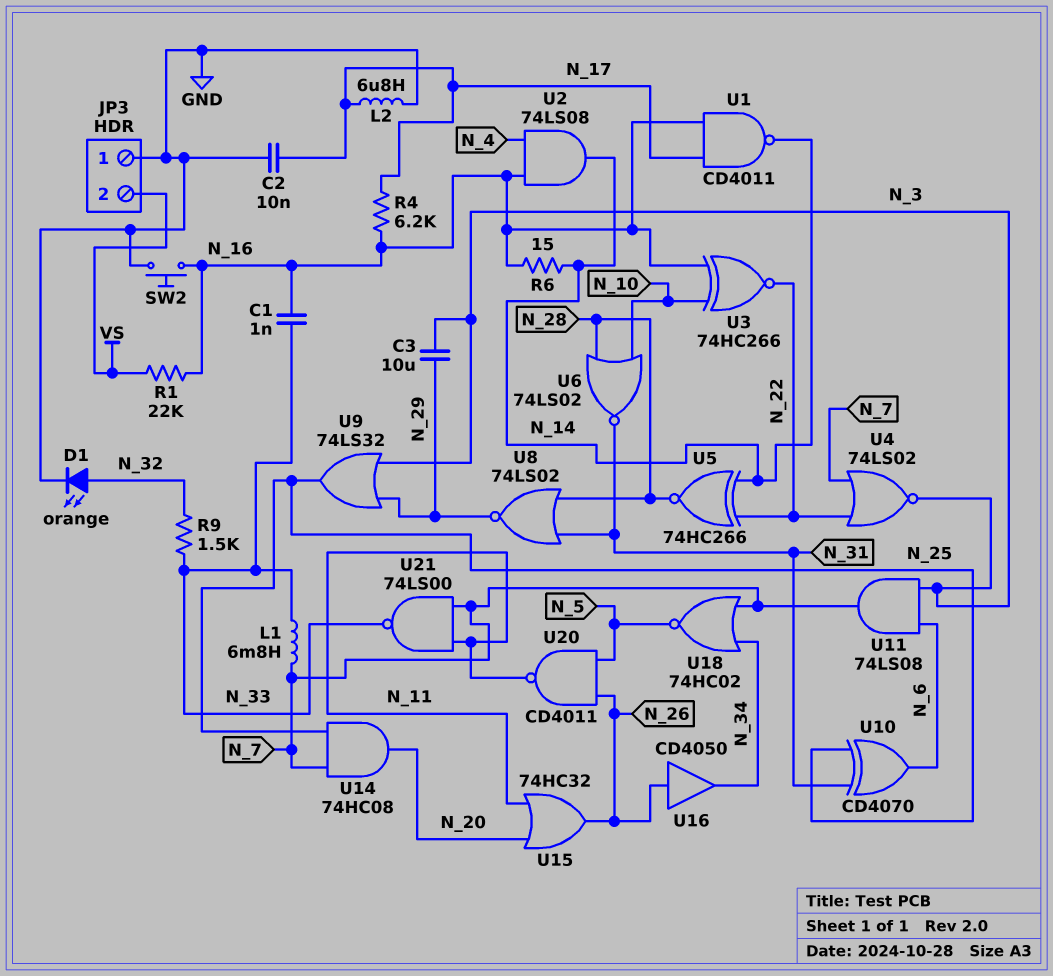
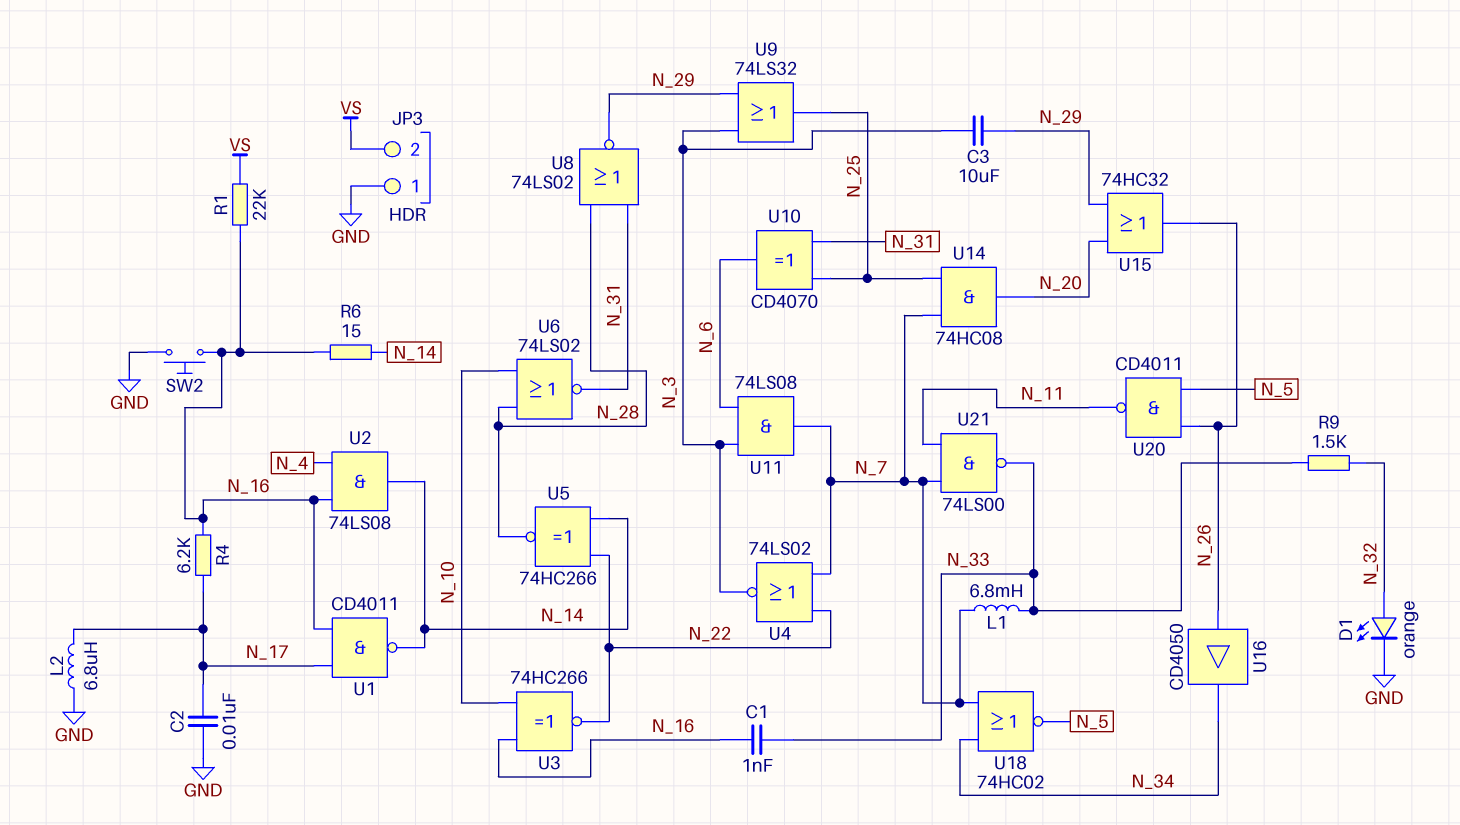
U15: OR 74HC32 (in N_11, in N_20, out N_26) -> OR 74HC32 (in N_20, in N_29, out N_26)

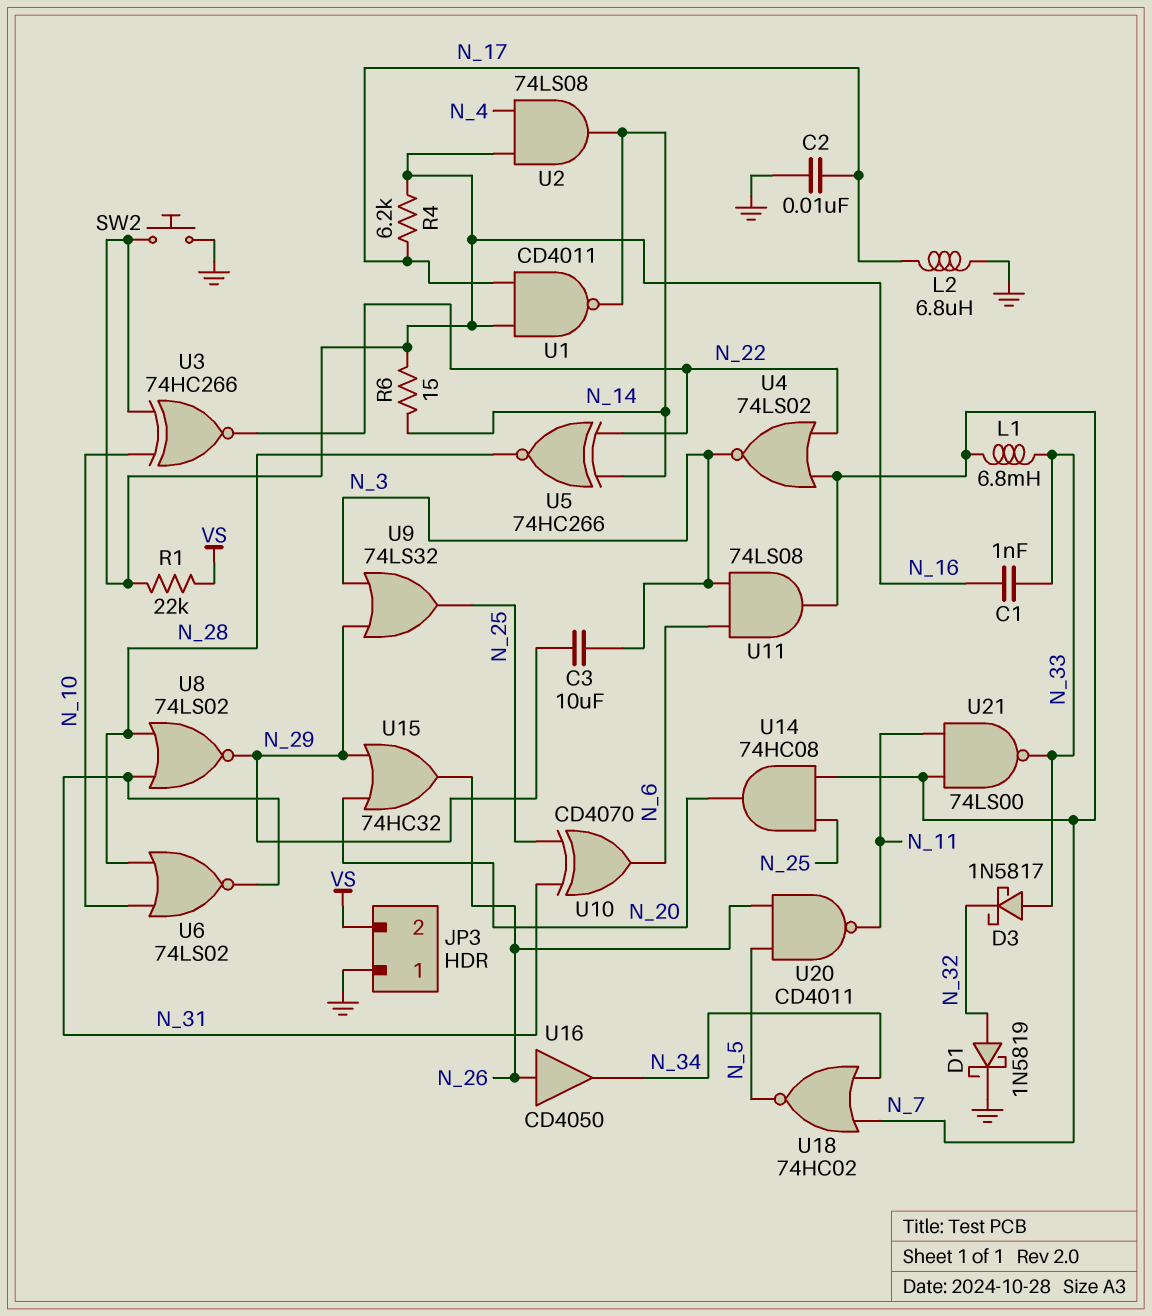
D1: LED orange (A N_32, K GND) -> schottky 1N5819 (A N_32, K GND)
D3: none -> schottky 1N5817 (A N_33, K N_32)
R9: 1.5k (N_32, N_33) -> none

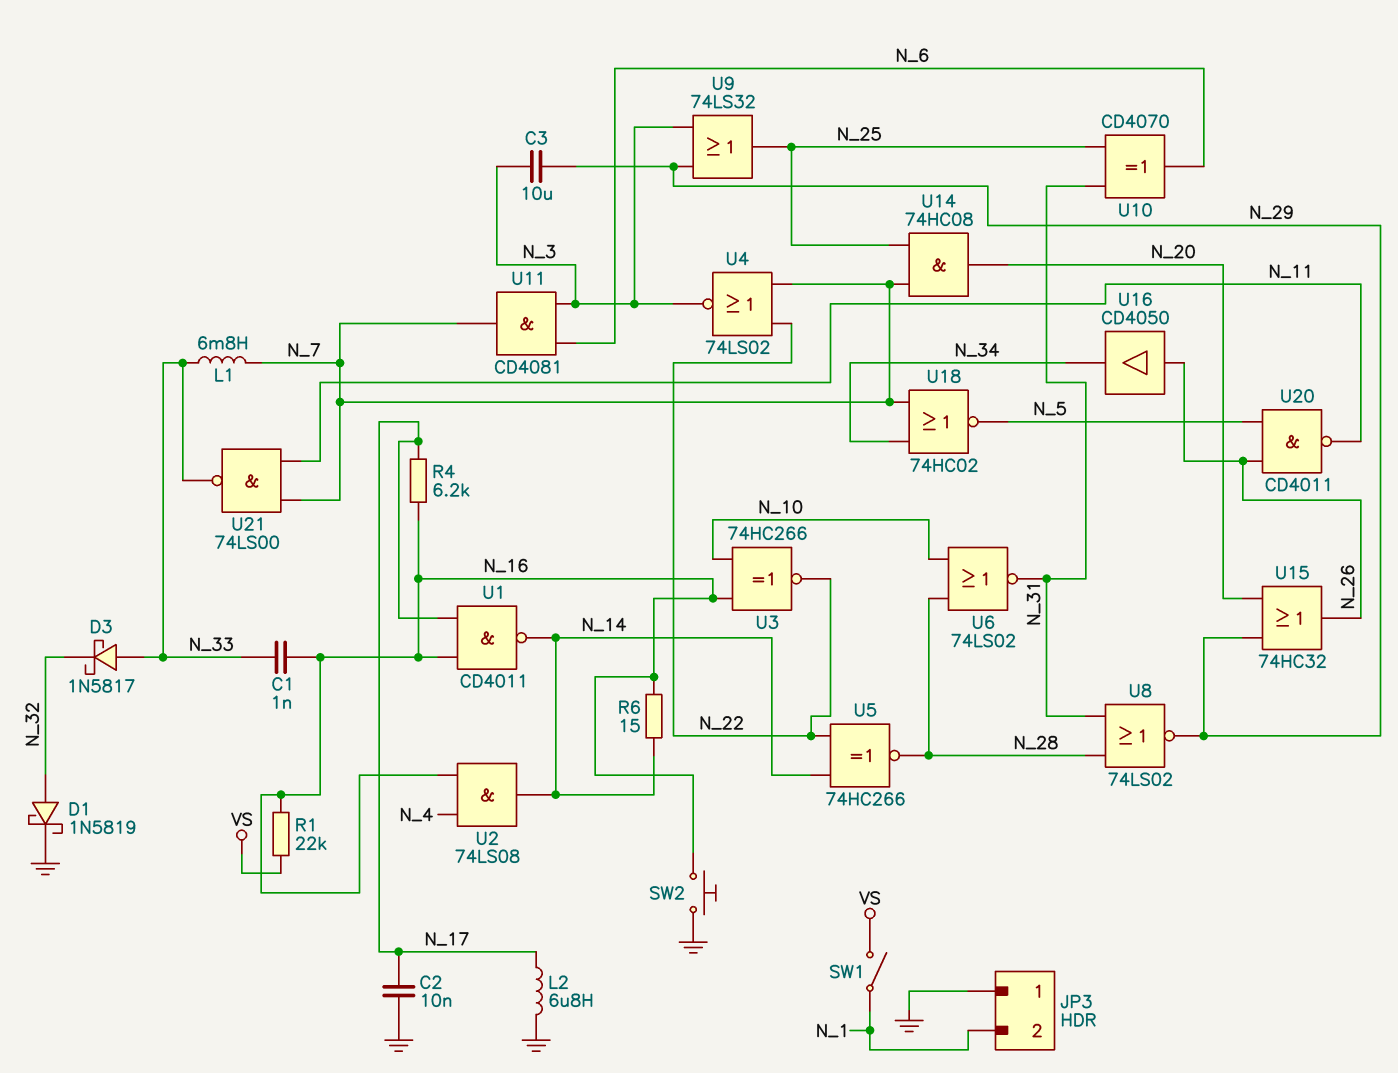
JP3 pin 2: VS -> N_1
SW1: none -> switch (N_1, VS)
U11: AND 74LS08 (in N_3, in N_6, out N_7) -> AND CD4081 (in N_3, in N_6, out N_7)

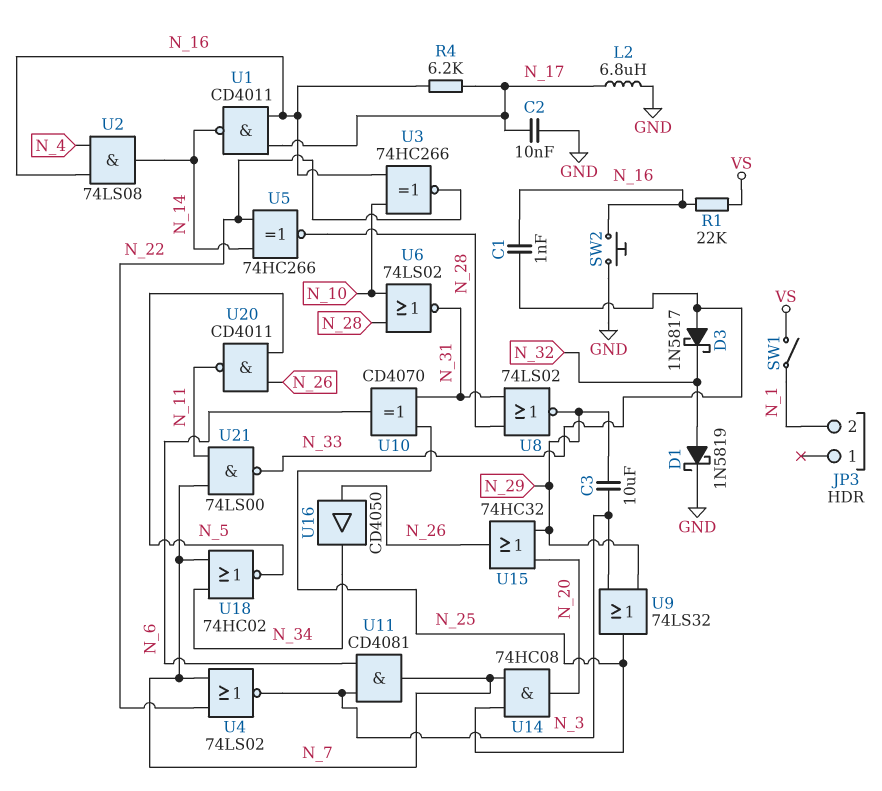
JP3 pin 1: GND -> none
L1: 6.8mH (N_7, N_33) -> none
R6: 15 (N_14, N_16) -> none

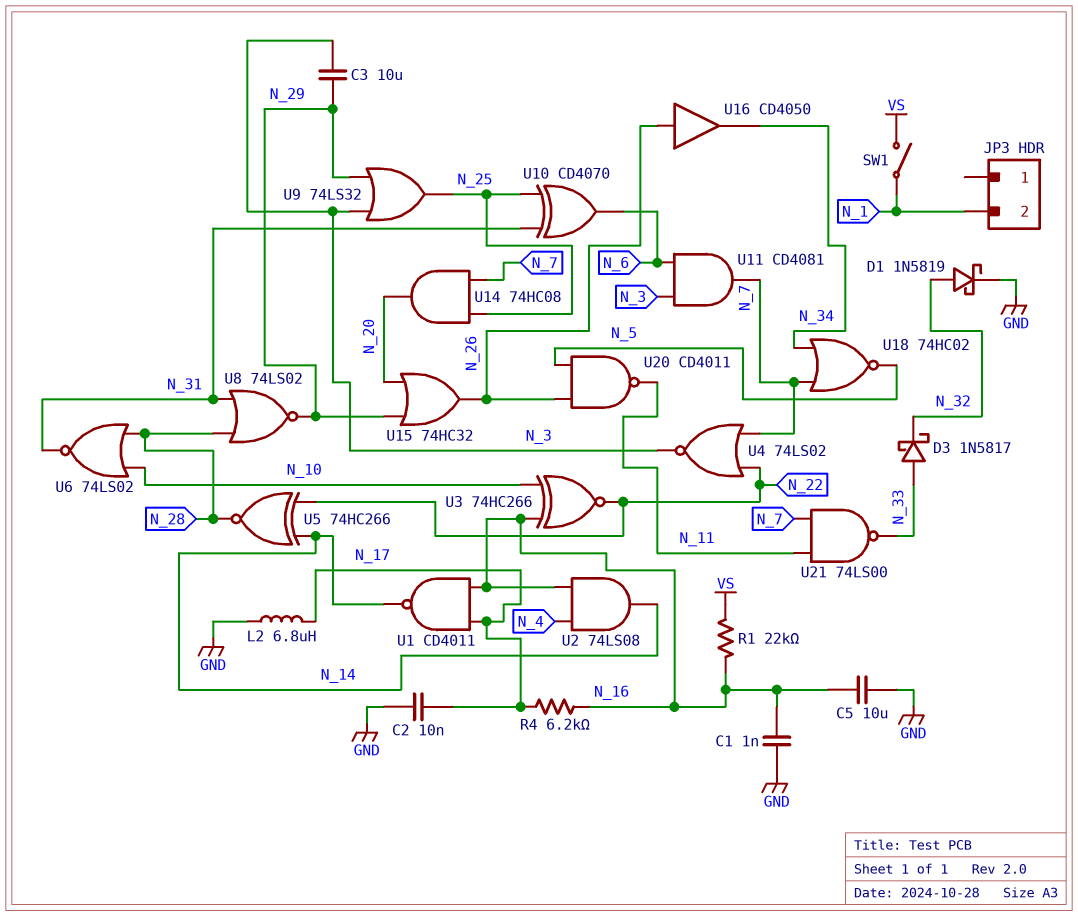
C1: 1nF (N_16, N_33) -> 1nF (GND, N_16)
C5: none -> 10uF (GND, N_16)
SW2: button (GND, N_16) -> none

